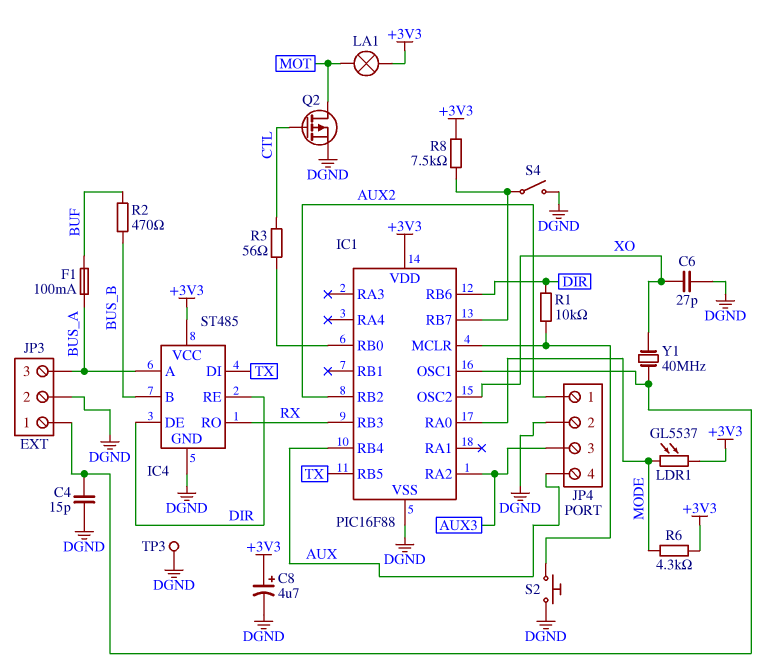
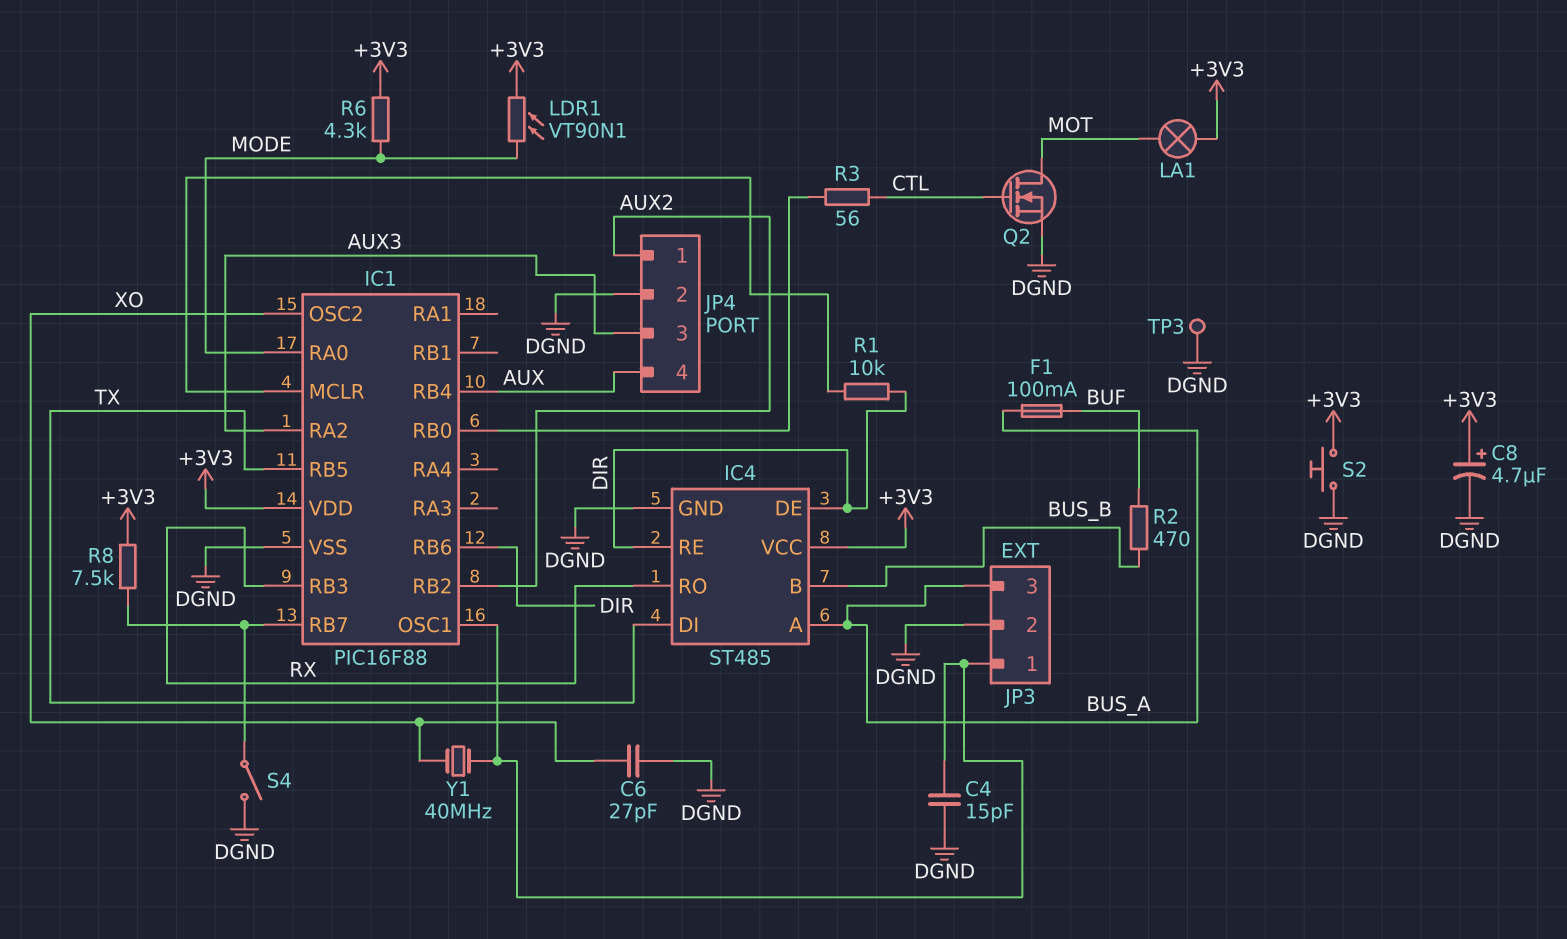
LDR1: GL5537 (+3V3, MODE) -> VT90N1 (+3V3, MODE)
Q2: PMOS (G CTL, D MOT, S DGND) -> NMOS (G CTL, D MOT, S DGND)
S2: button (DGND, IC1/MCLR) -> button (+3V3, DGND)

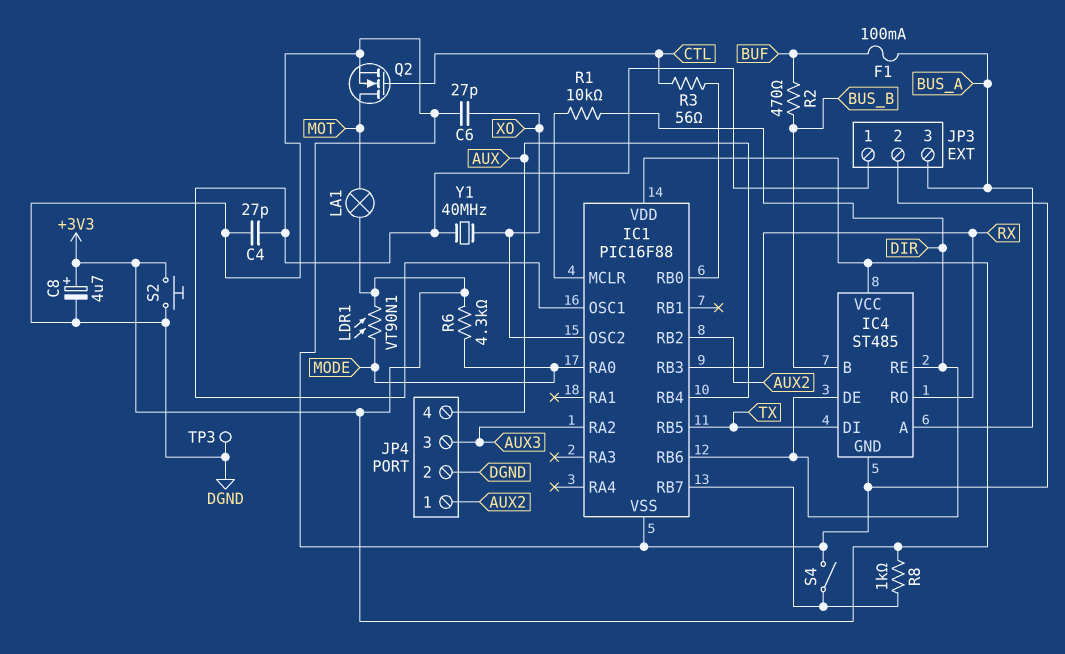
C4: 15pF (DGND, IC1/OSC1) -> 27pF (DGND, IC1/OSC1)
R8: 7.5k (+3V3, IC1/RB7) -> 1k (+3V3, IC1/RB7)

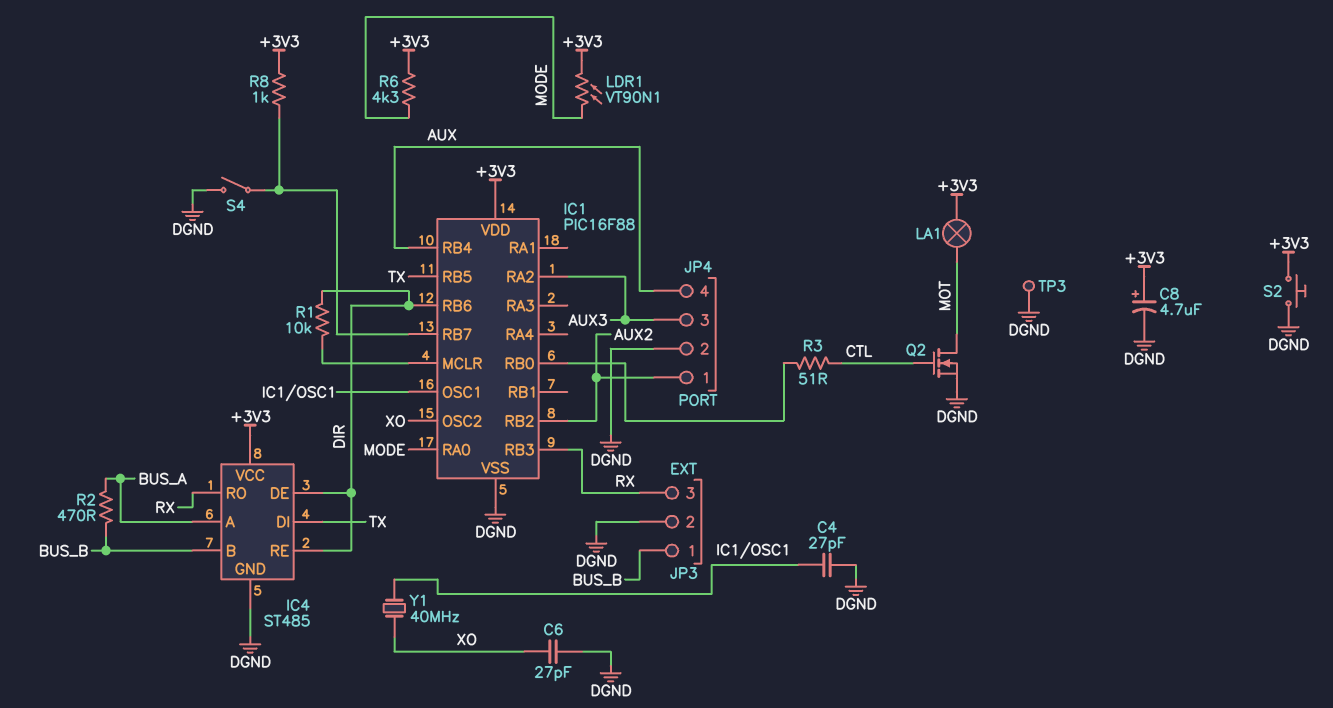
F1: 100mA (BUF, BUS_A) -> none
JP3 pin 1: IC1/OSC1 -> BUS_B
JP3 pin 3: BUS_A -> RX
R2: 470 (BUF, BUS_B) -> 470 (BUS_A, BUS_B)
R3: 56 (CTL, IC1/RB0) -> 51 (CTL, IC1/RB0)

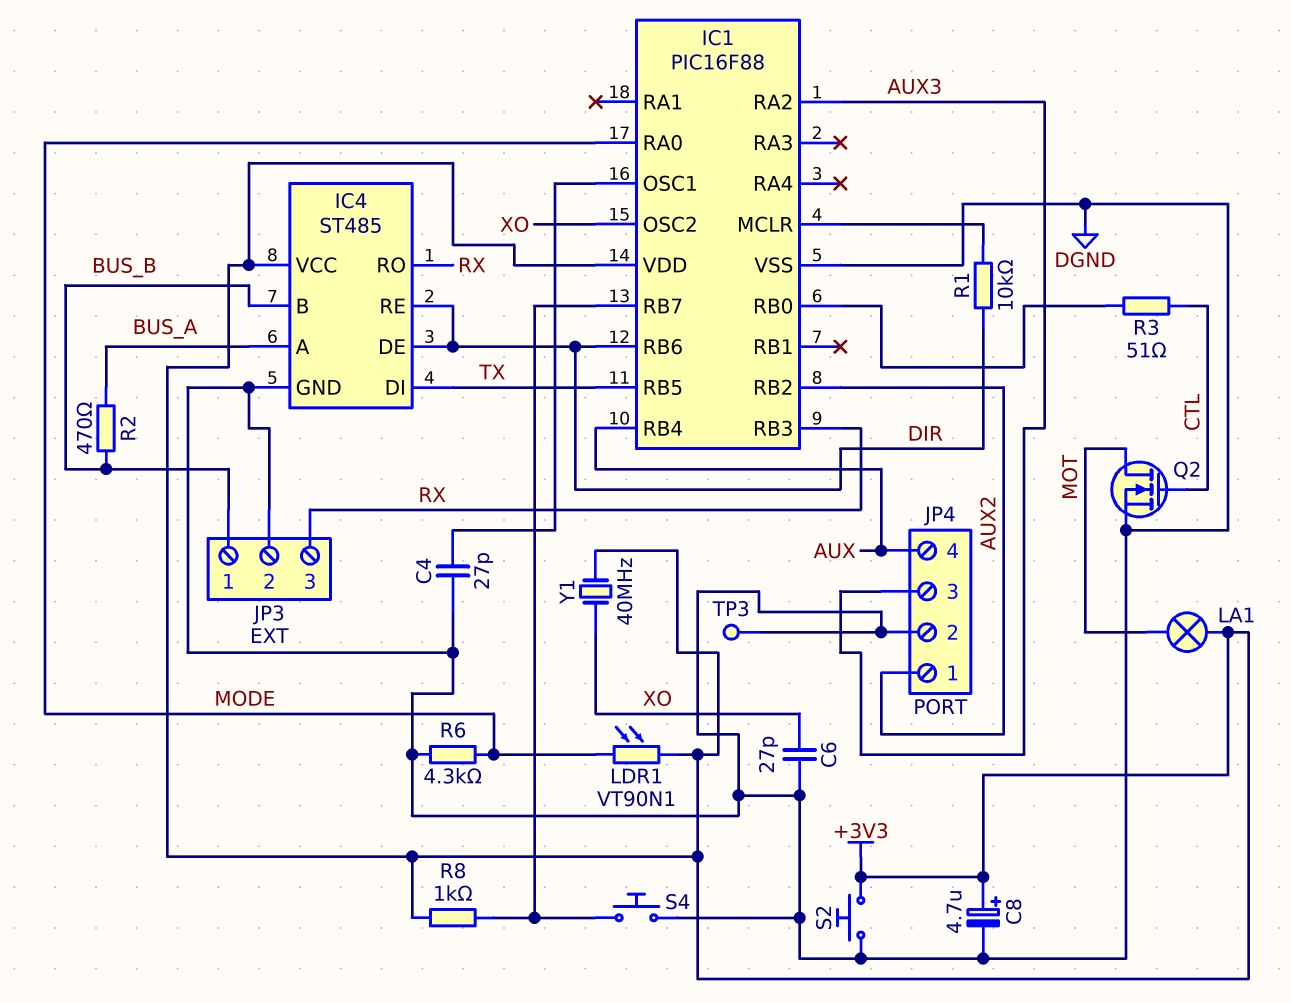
R6: 4.3k (+3V3, MODE) -> 4.3k (DGND, MODE)
S4: switch (DGND, IC1/RB7) -> button (DGND, IC1/RB7)
Y1: 40MHz (IC1/OSC1, XO) -> 40MHz (+3V3, XO)

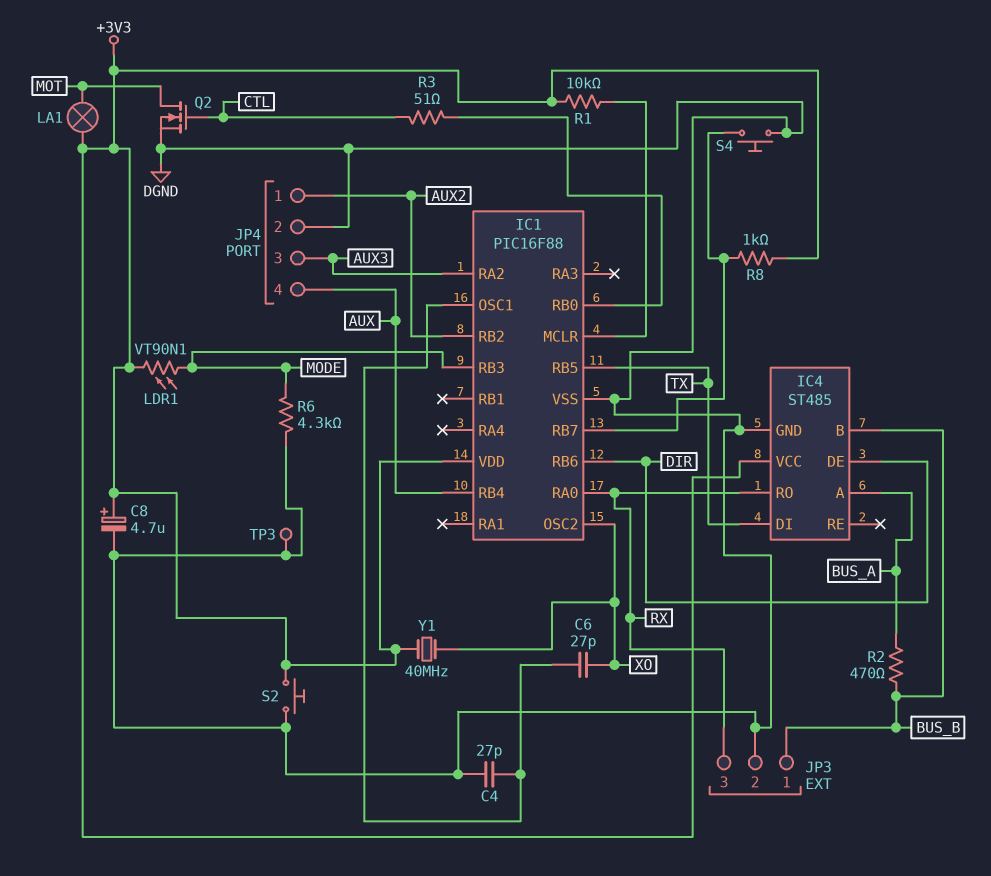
C6: 27pF (DGND, XO) -> 27pF (IC1/OSC1, XO)
IC1 pin RA0: MODE -> RX
IC1 pin RB3: RX -> MODE
IC4 pin RE: DIR -> none
R1: 10k (DIR, IC1/MCLR) -> 10k (+3V3, IC1/MCLR)

